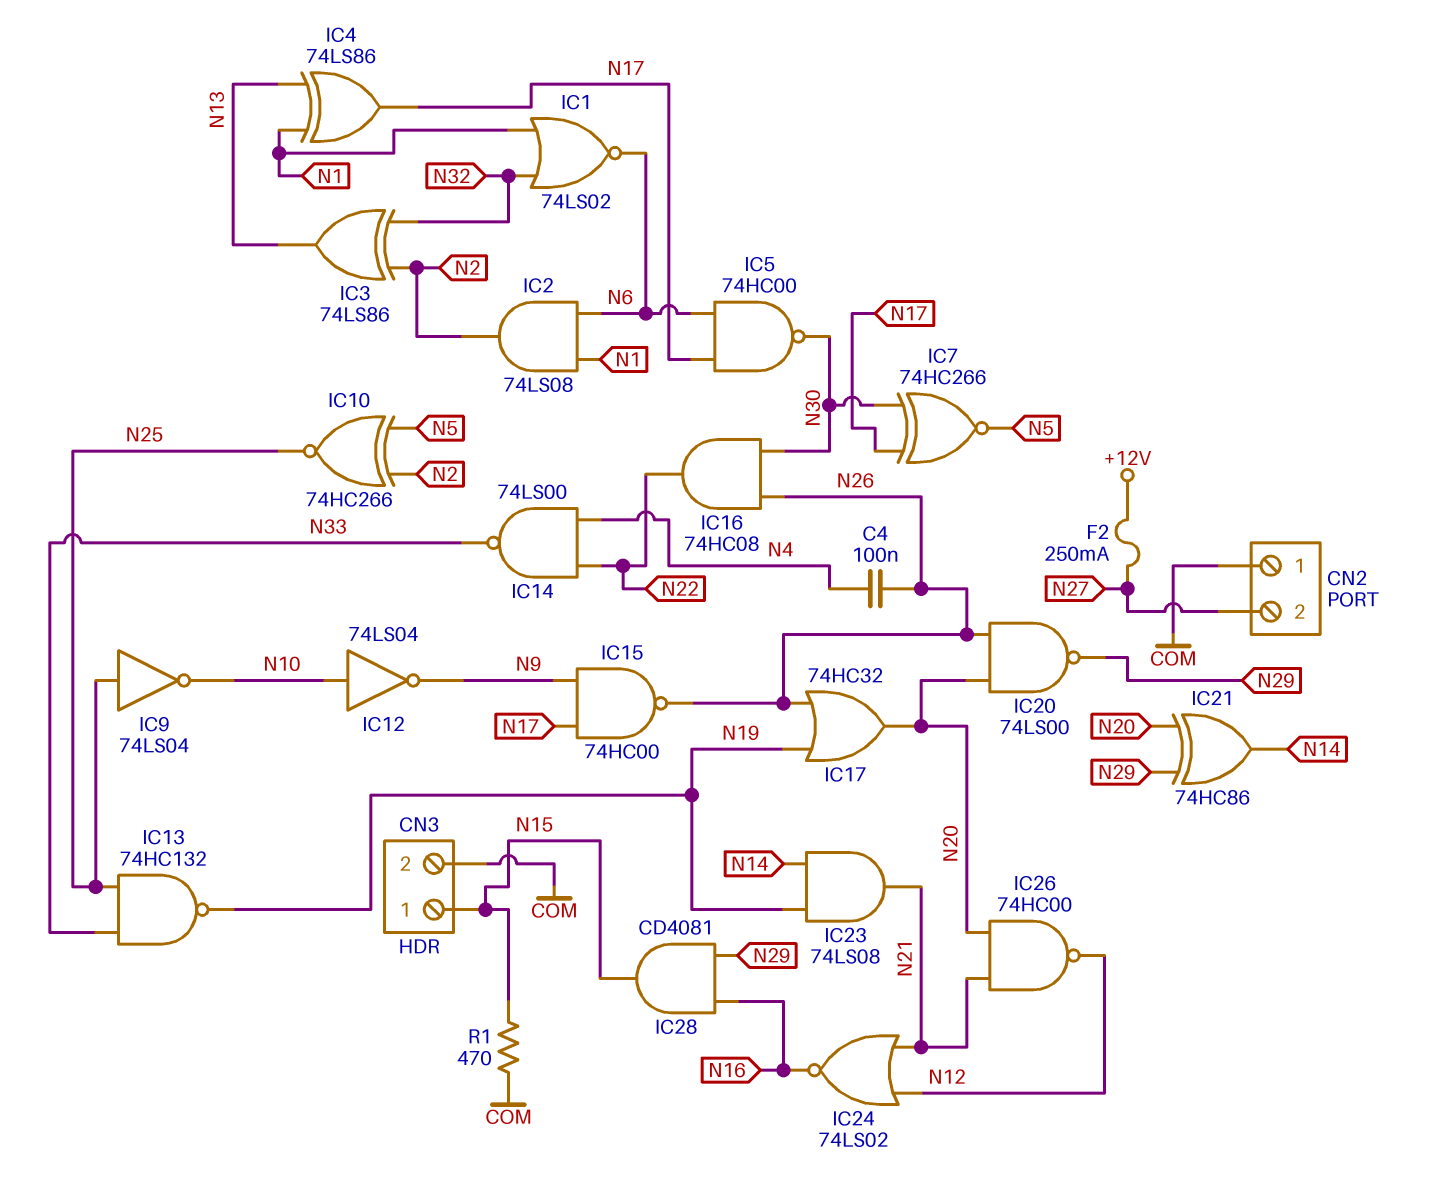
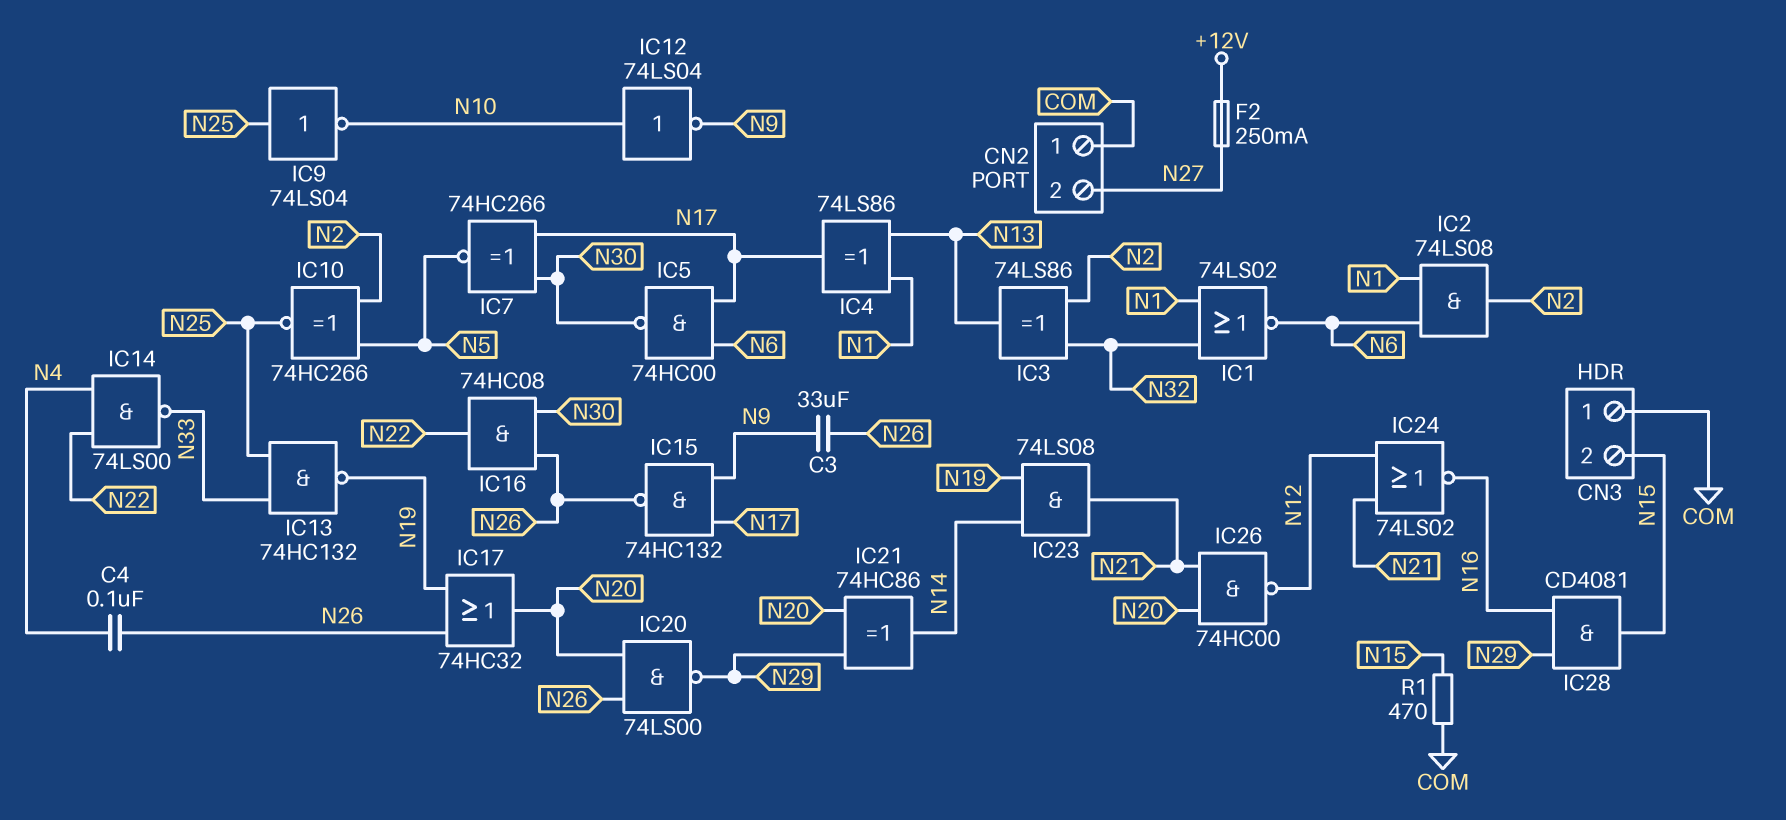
C3: none -> 33uF (N9, N26)
CN3 pin 1: N15 -> COM
CN3 pin 2: COM -> N15
IC15: NAND 74HC00 (in N9, in N17, out N26) -> NAND 74HC132 (in N9, in N17, out N26)

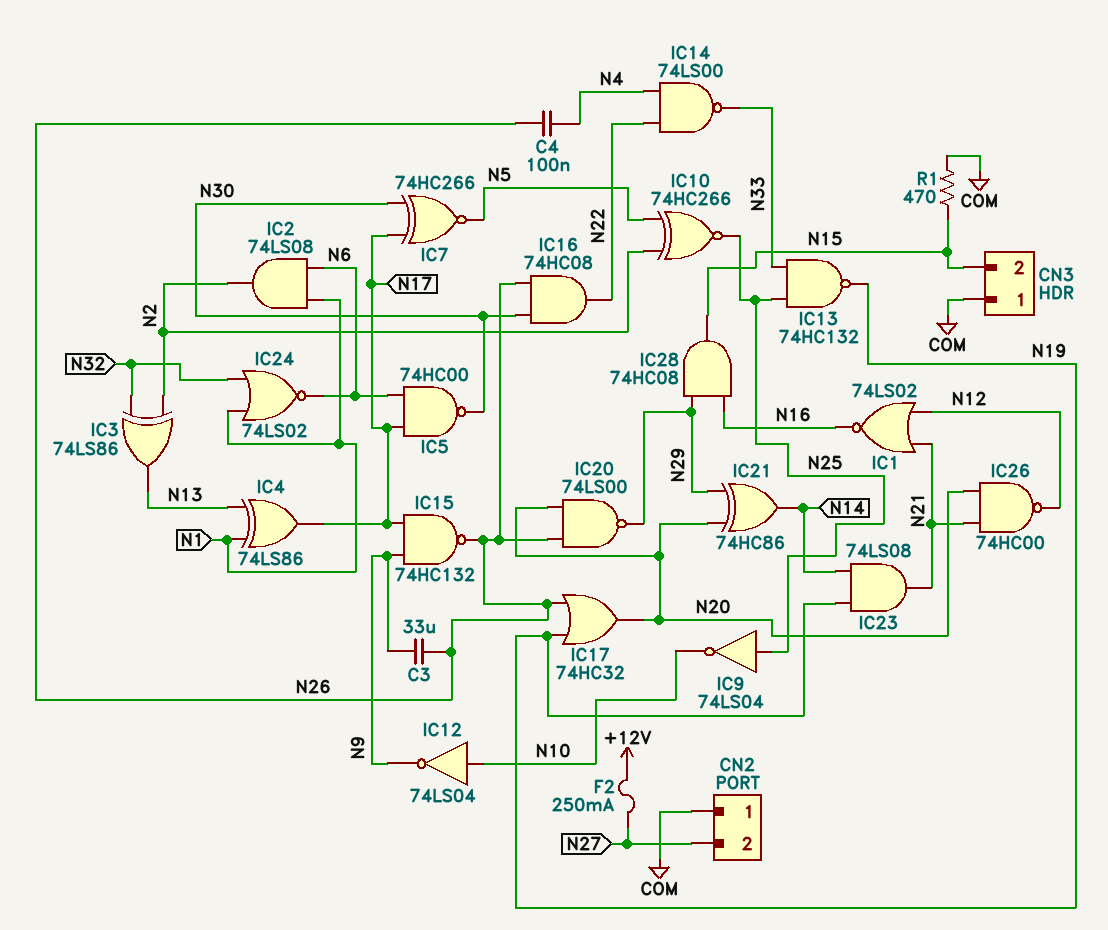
IC1: NOR 74LS02 (in N1, in N32, out N6) -> NOR 74LS02 (in N12, in N21, out N16)
IC24: NOR 74LS02 (in N12, in N21, out N16) -> NOR 74LS02 (in N1, in N32, out N6)
IC28: AND CD4081 (in N16, in N29, out N15) -> AND 74HC08 (in N16, in N29, out N15)

